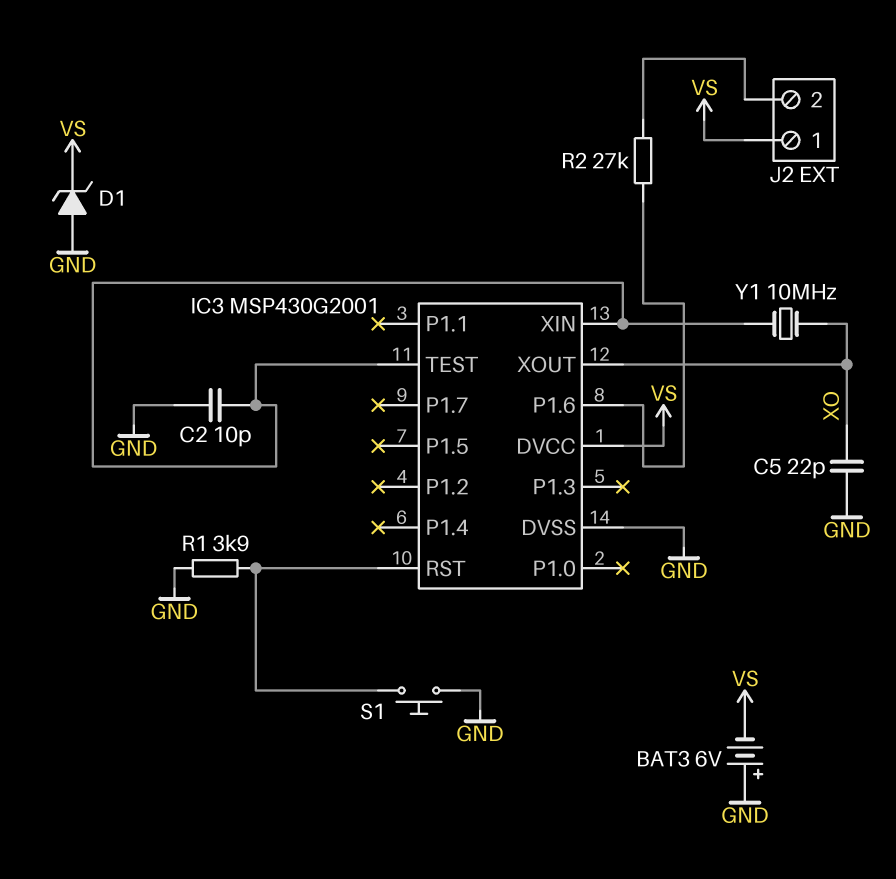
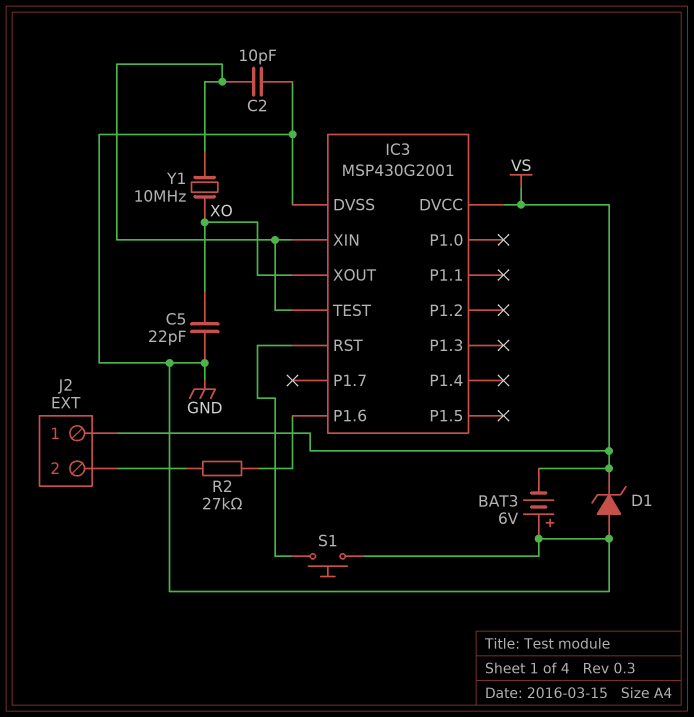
R1: 3.9k (GND, IC3/RST) -> none

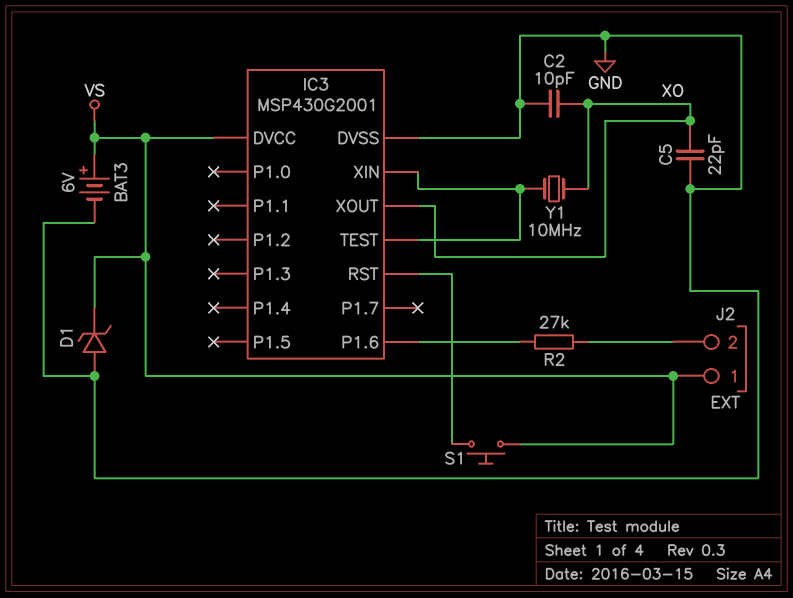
BAT3: 6V (plus GND, minus VS) -> 6V (plus VS, minus GND)
C2: 10pF (GND, IC3/TEST) -> 10pF (GND, XO)
S1: button (GND, IC3/RST) -> button (IC3/RST, VS)

